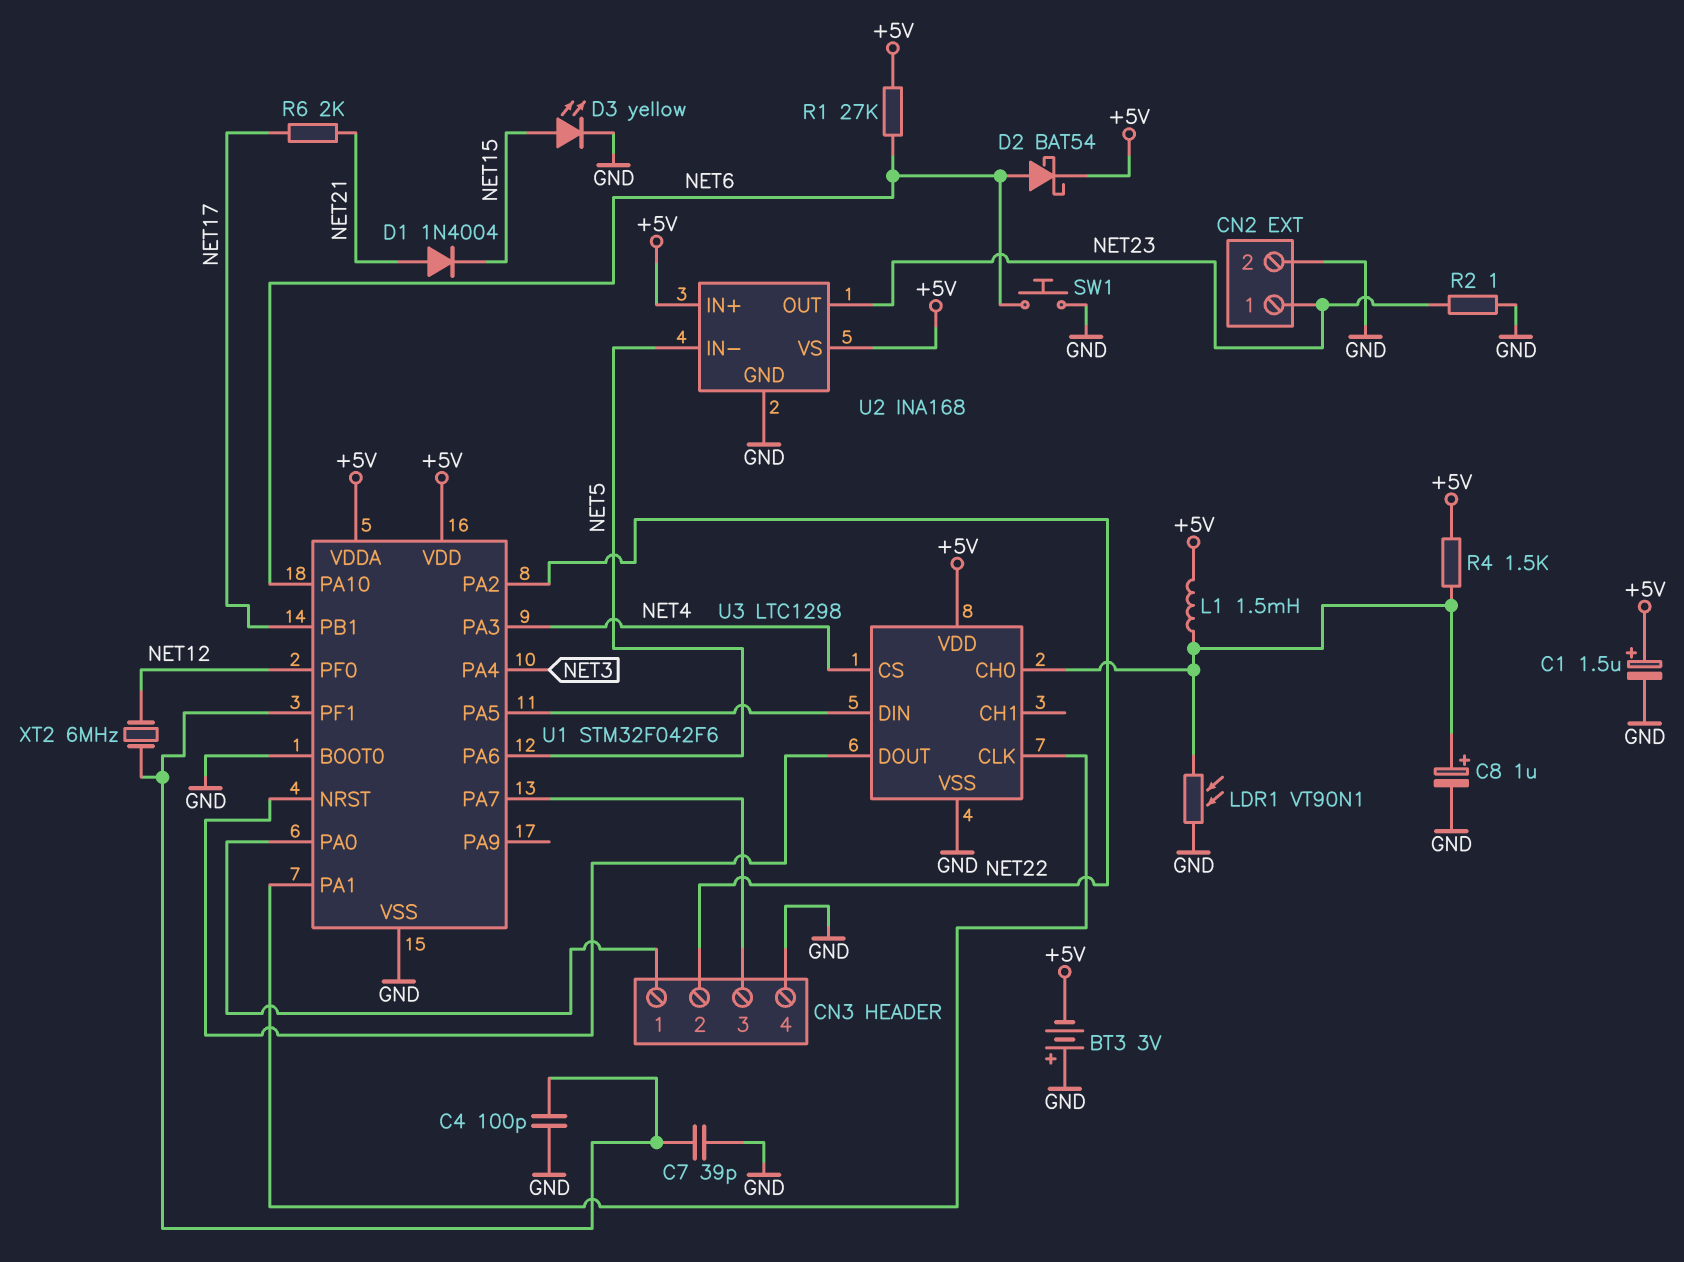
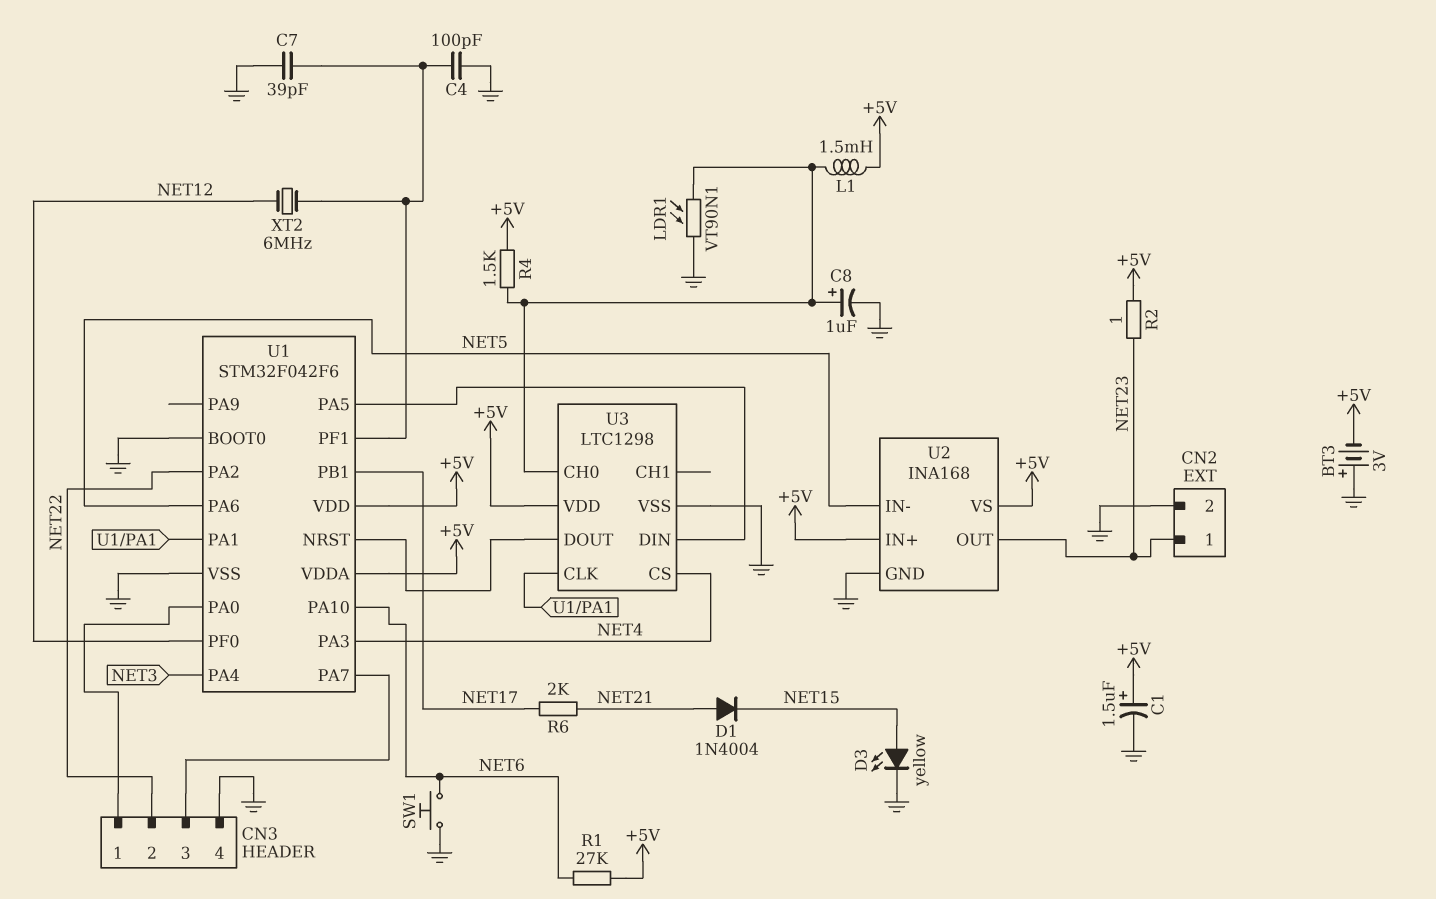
D2: schottky BAT54 (A NET6, K +5V) -> none
R2: 1 (GND, NET23) -> 1 (+5V, NET23)

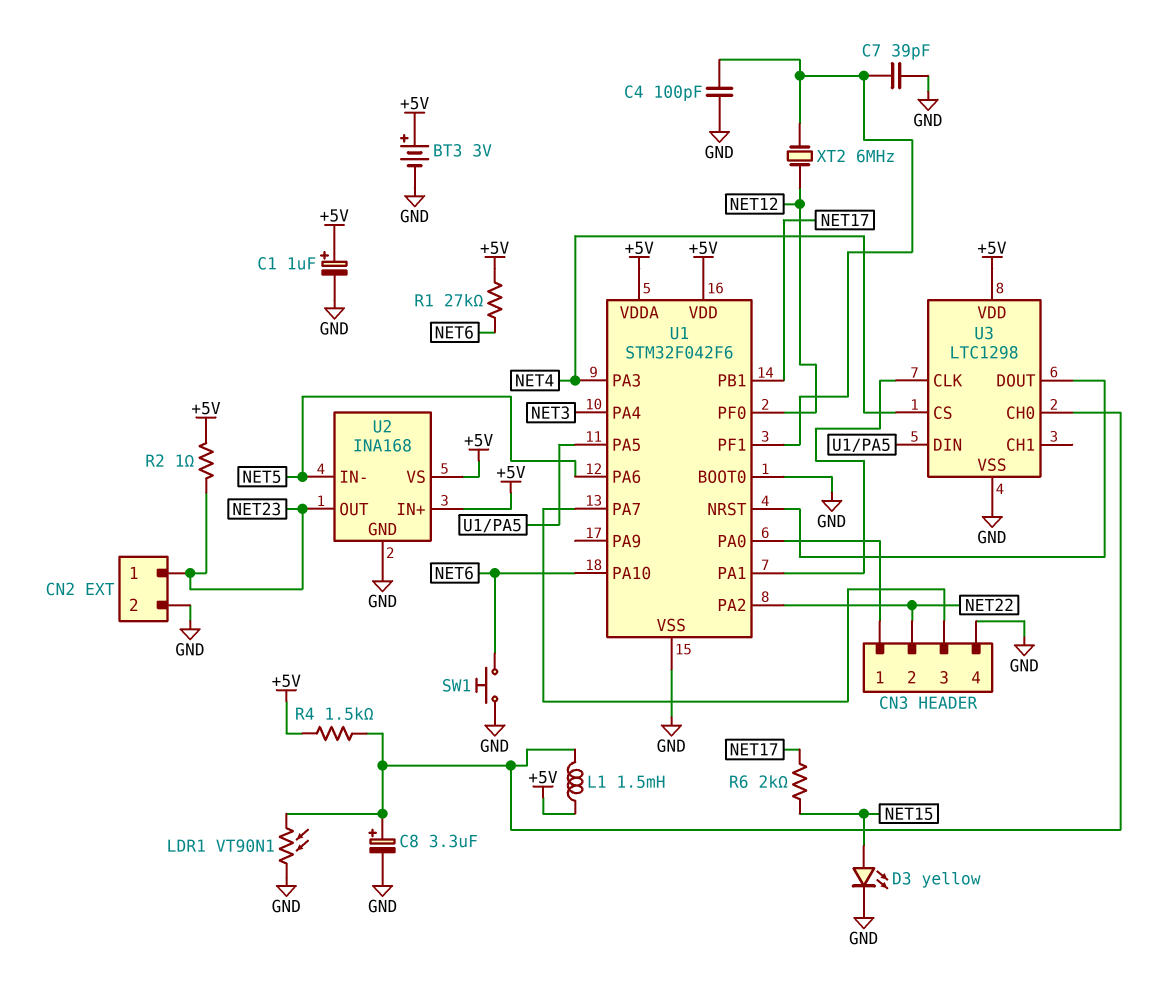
BT3: 3V (plus GND, minus +5V) -> 3V (plus +5V, minus GND)
C1: 1.5uF (plus +5V, minus GND) -> 1uF (plus +5V, minus GND)
C8: 1uF (plus U3/CH0, minus GND) -> 3.3uF (plus U3/CH0, minus GND)
D1: diode 1N4004 (A NET21, K NET15) -> none
R6: 2k (NET17, NET21) -> 2k (NET15, NET17)

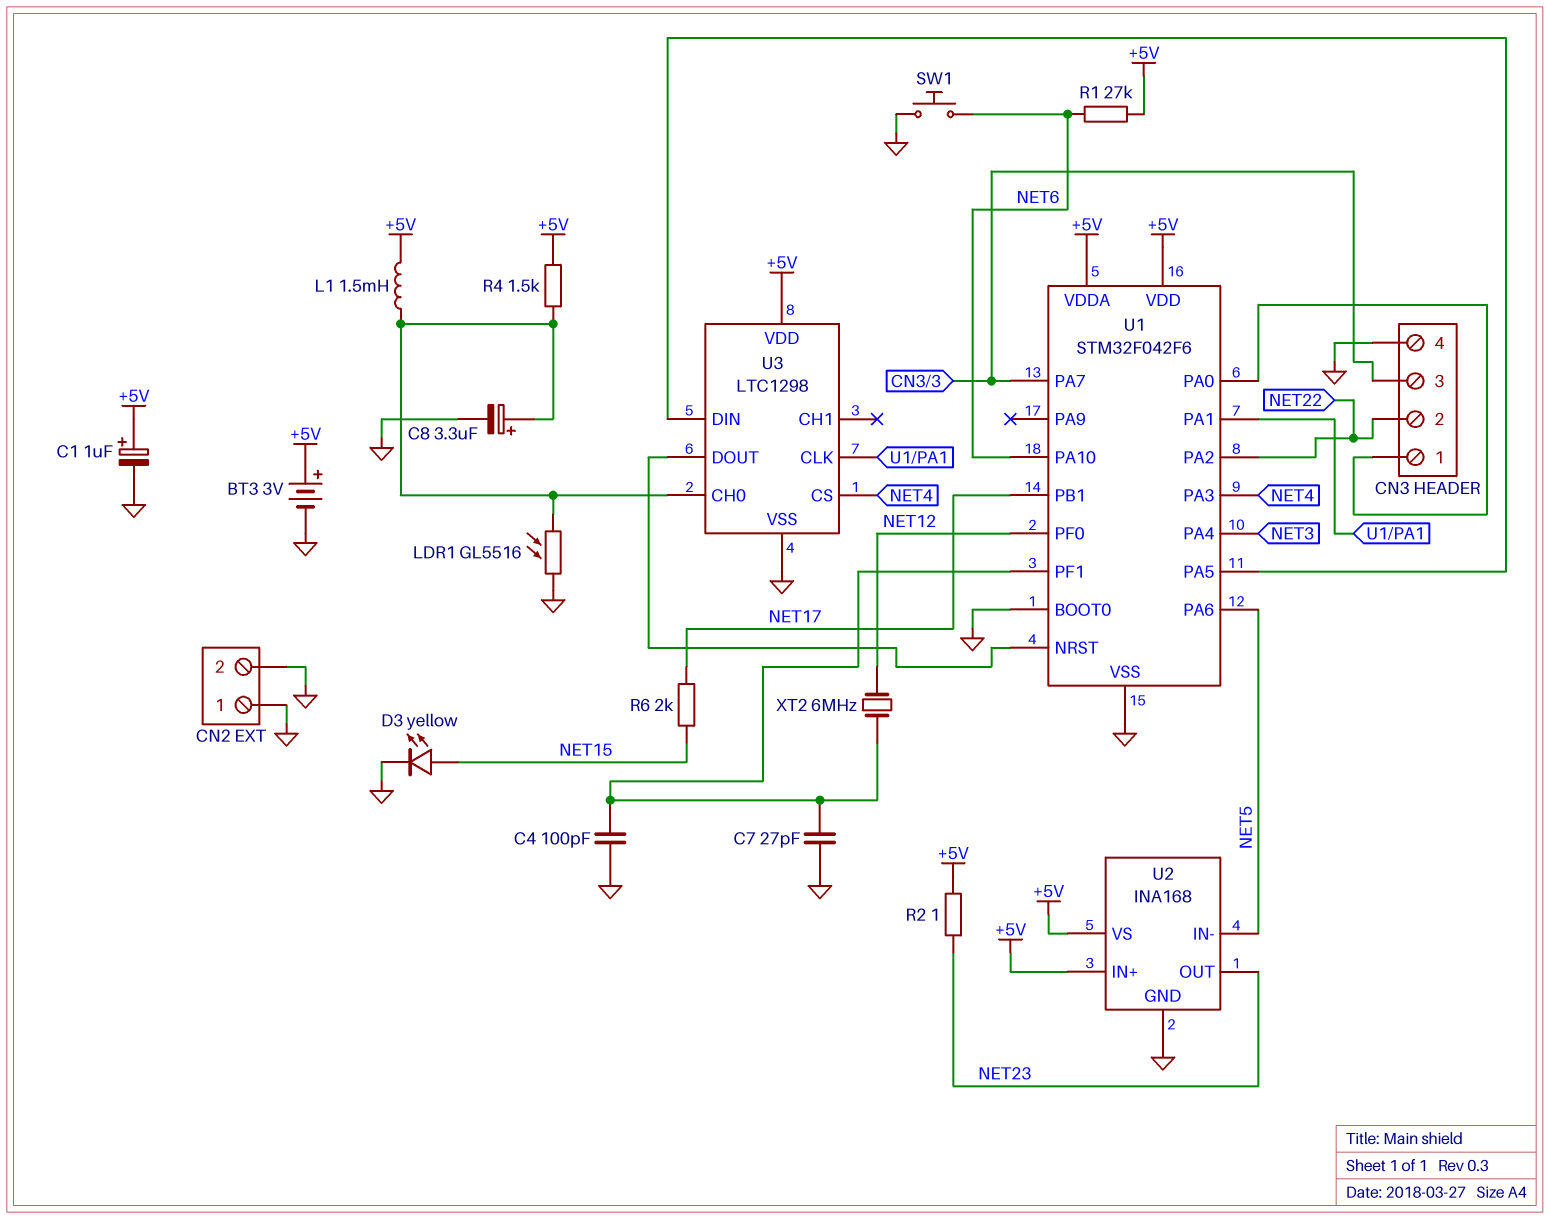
C7: 39pF (GND, U1/PF1) -> 27pF (GND, U1/PF1)
CN2 pin 1: NET23 -> GND
LDR1: VT90N1 (GND, U3/CH0) -> GL5516 (GND, U3/CH0)

